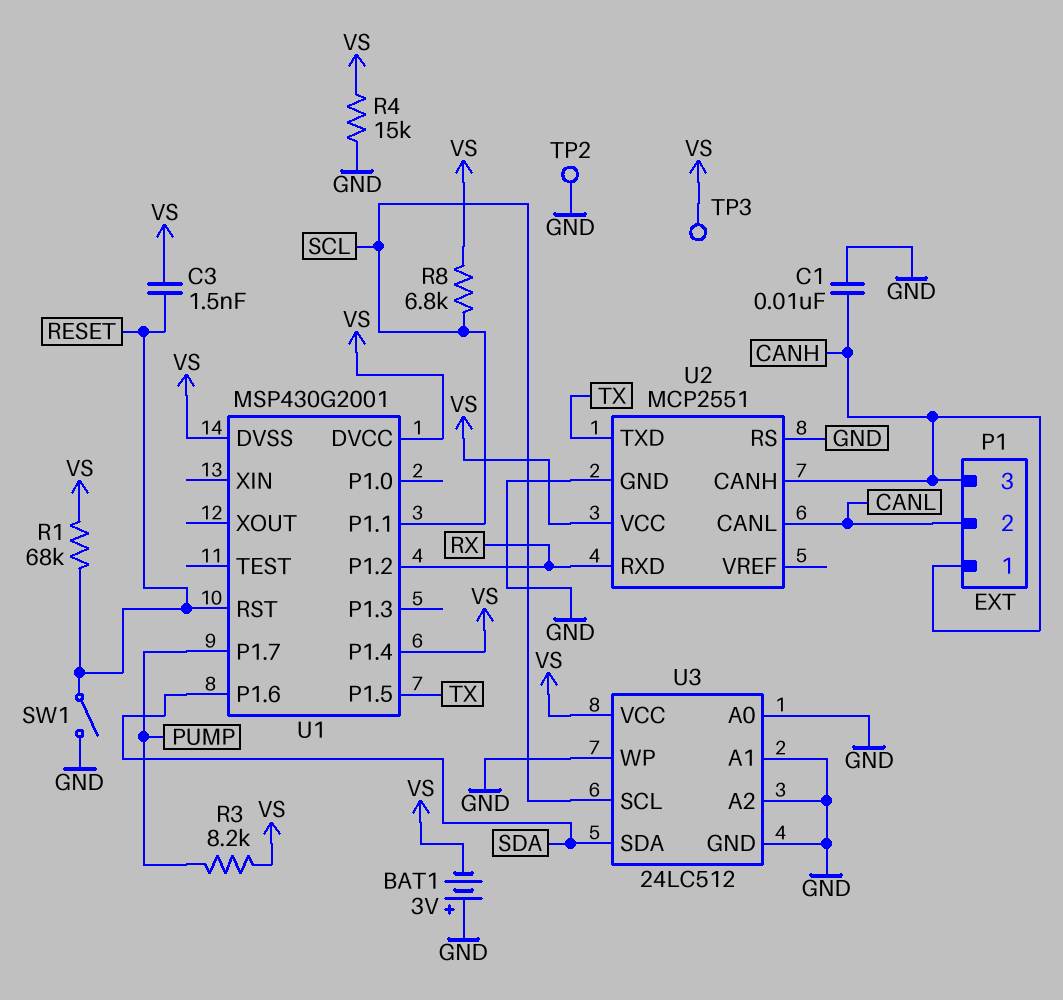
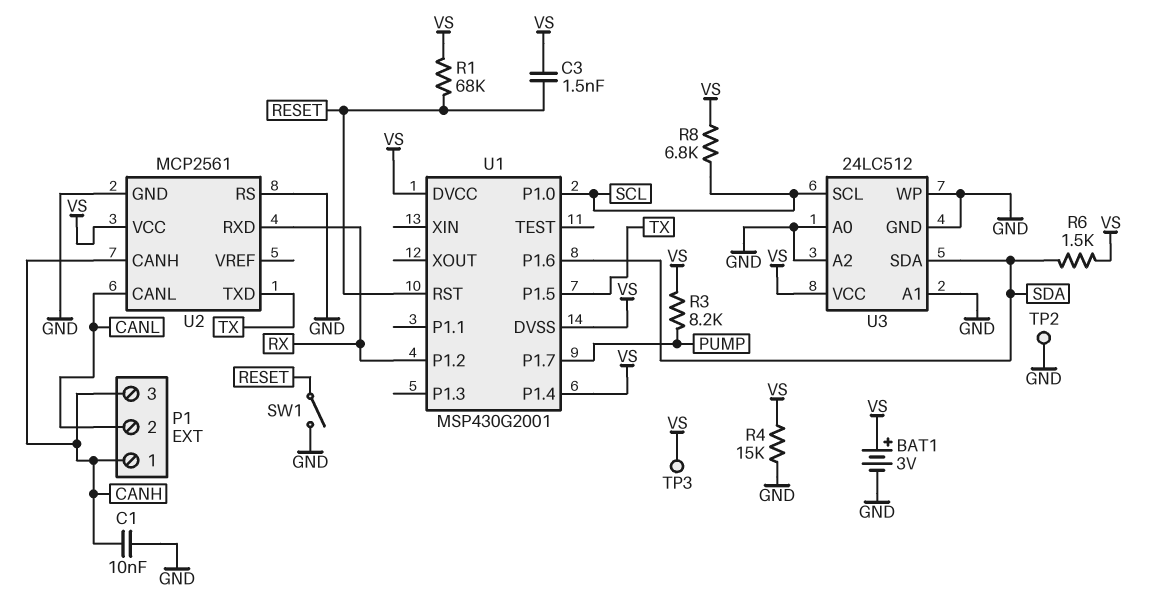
BAT1: 3V (plus GND, minus VS) -> 3V (plus VS, minus GND)
R6: none -> 1.5k (SDA, VS)
U1 pin P1.0: none -> SCL
U1 pin P1.1: SCL -> none
U2: MCP2551 -> MCP2561

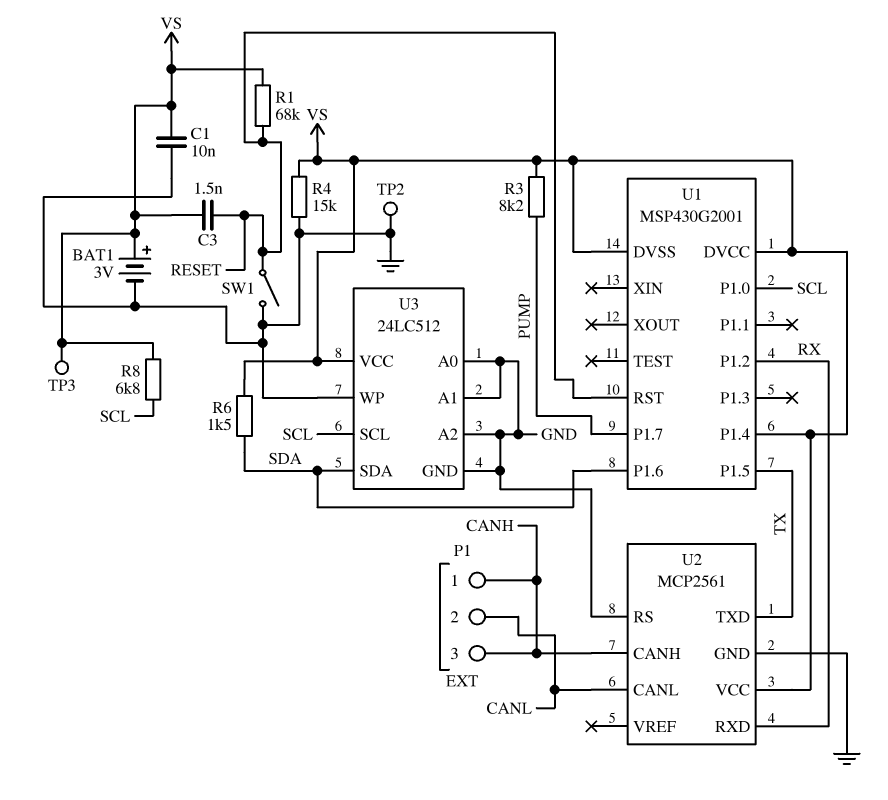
C1: 10nF (CANH, GND) -> 10nF (GND, VS)

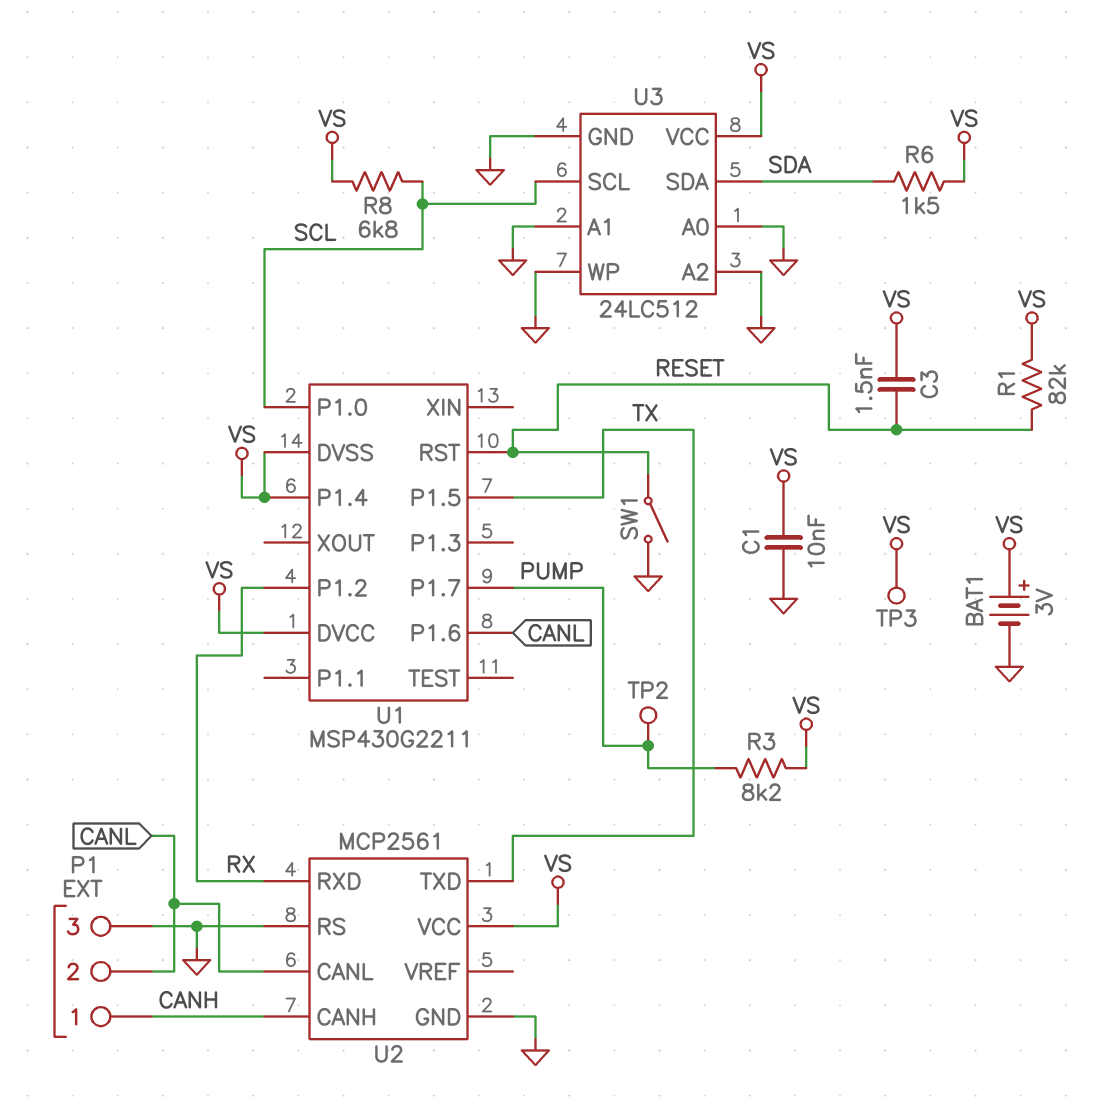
P1 pin 3: CANH -> GND
R1: 68k (RESET, VS) -> 82k (RESET, VS)
R4: 15k (GND, VS) -> none
TP2: test point (GND) -> test point (PUMP)
U1: MSP430G2001 -> MSP430G2211
U1 pin P1.6: SDA -> CANL

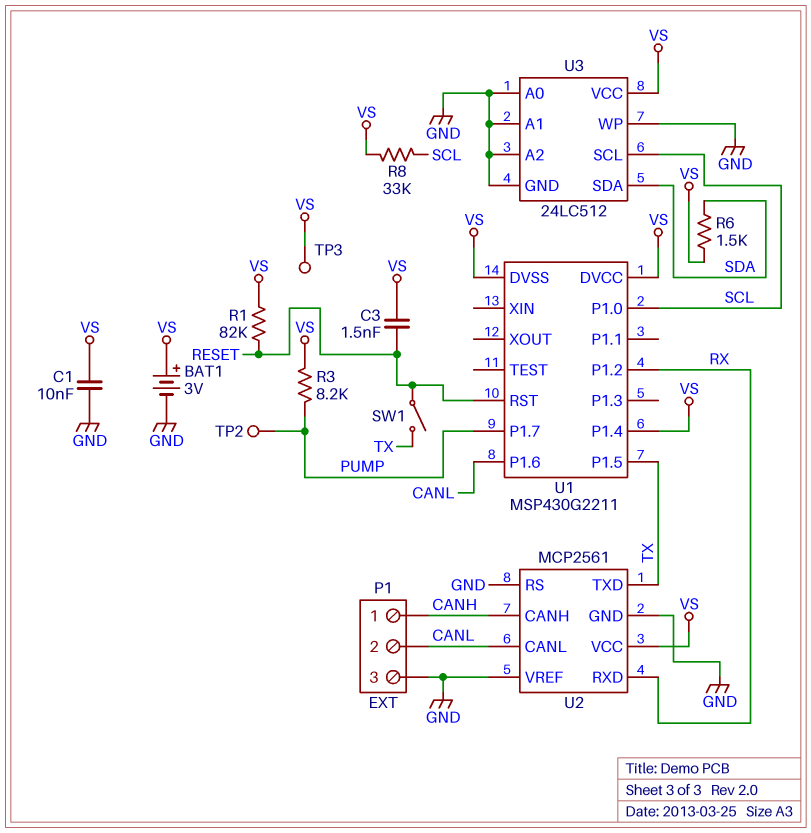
R8: 6.8k (SCL, VS) -> 33k (SCL, VS)
SW1: switch (GND, RESET) -> switch (RESET, TX)
U2 pin VREF: none -> GND

